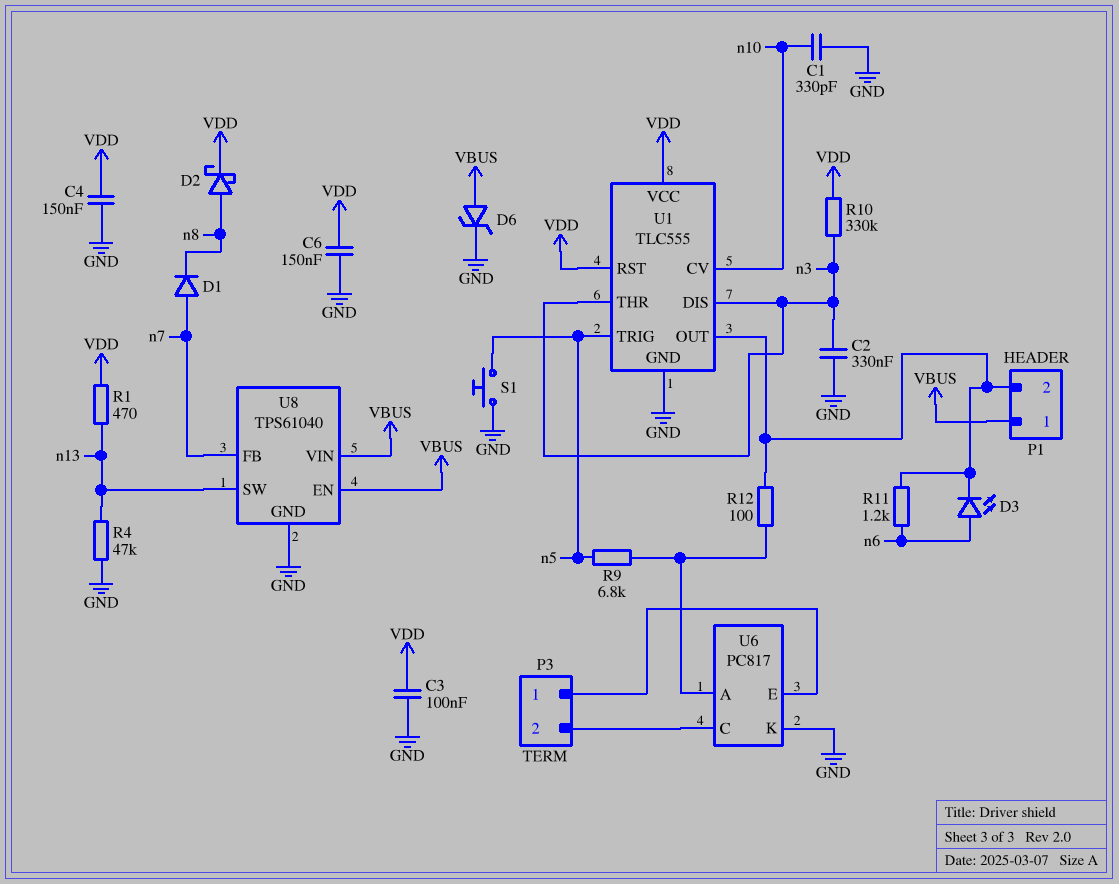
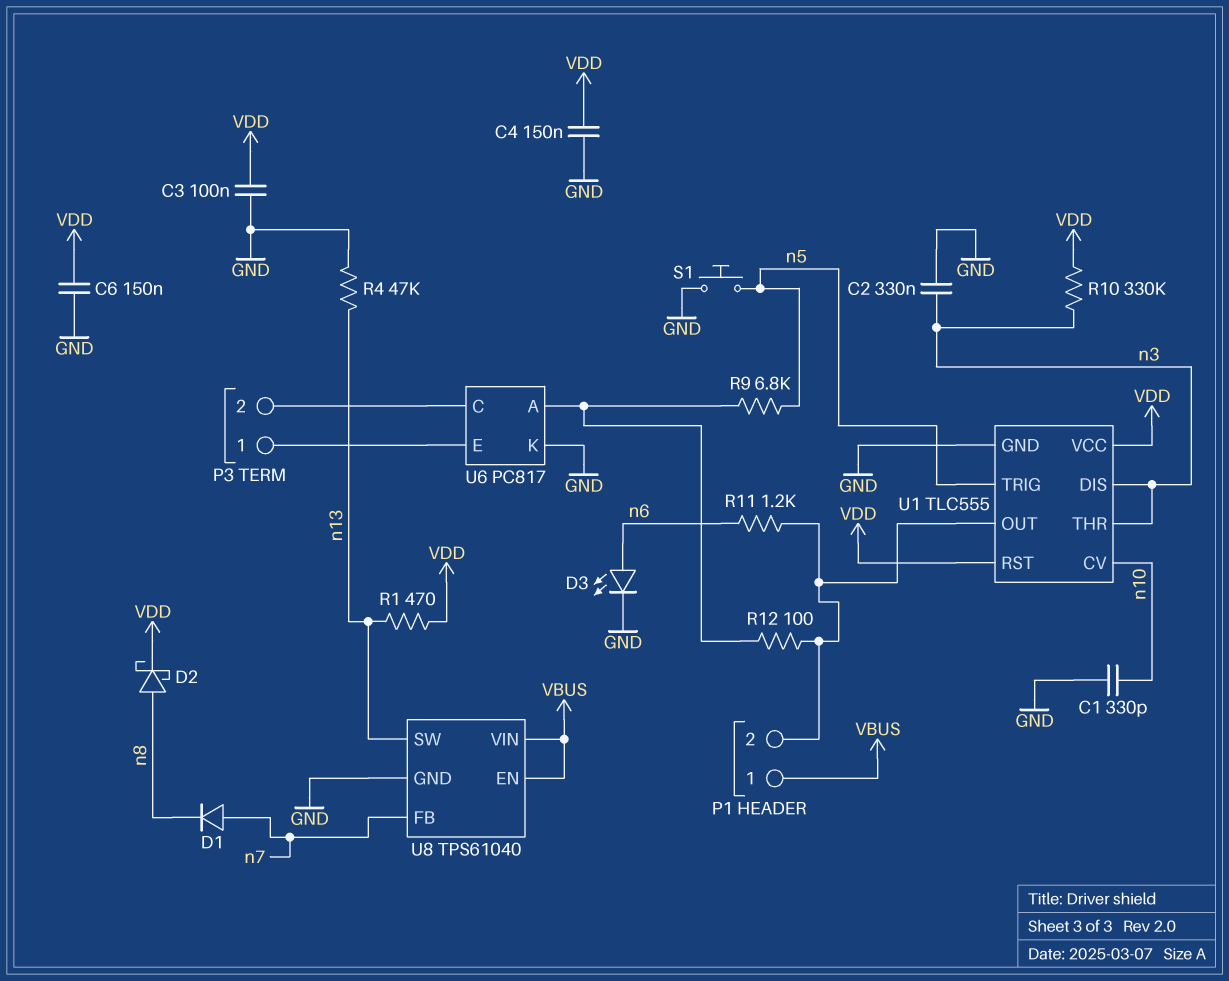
D3: LED (A n6, K P1/2) -> LED (A n6, K GND)
D6: zener (A VBUS, K GND) -> none

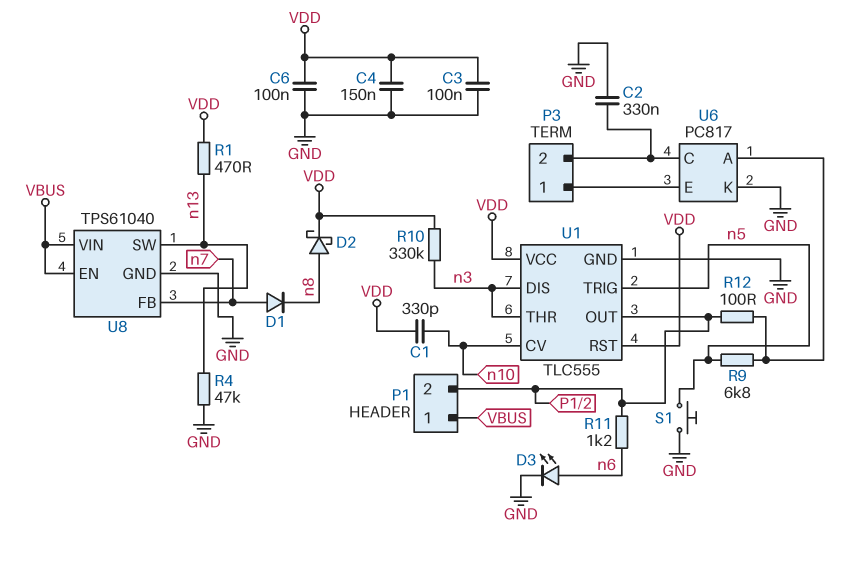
C1: 330pF (GND, n10) -> 330pF (VDD, n10)
C2: 330nF (GND, n3) -> 330nF (GND, P3/2)
C6: 150nF (GND, VDD) -> 100nF (GND, VDD)

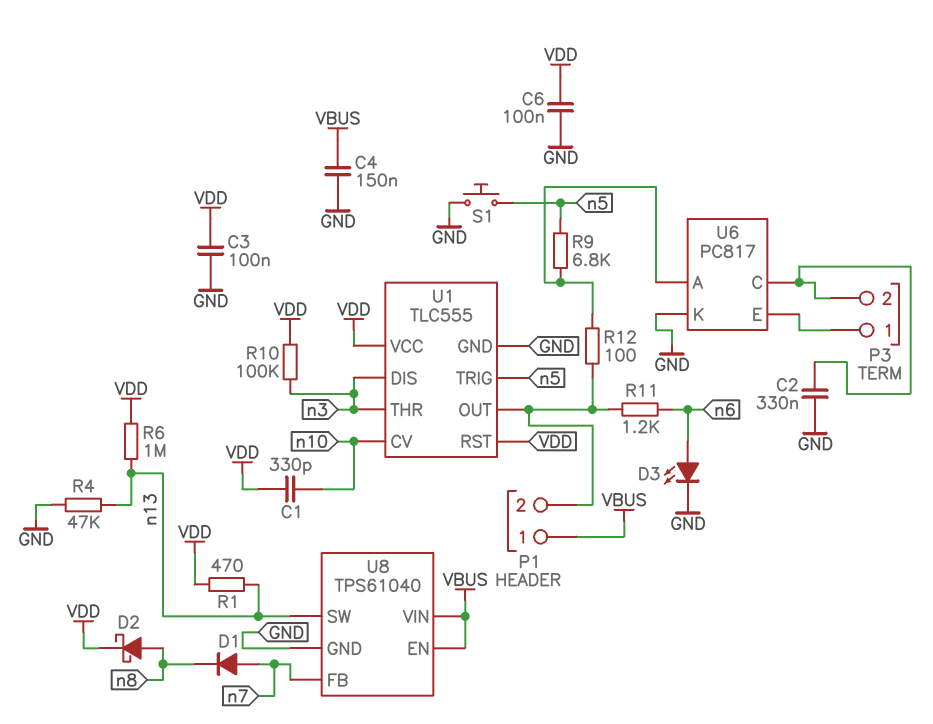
C4: 150nF (GND, VDD) -> 150nF (GND, VBUS)
R6: none -> 1M (VDD, n13)
R10: 330k (VDD, n3) -> 100k (VDD, n3)

